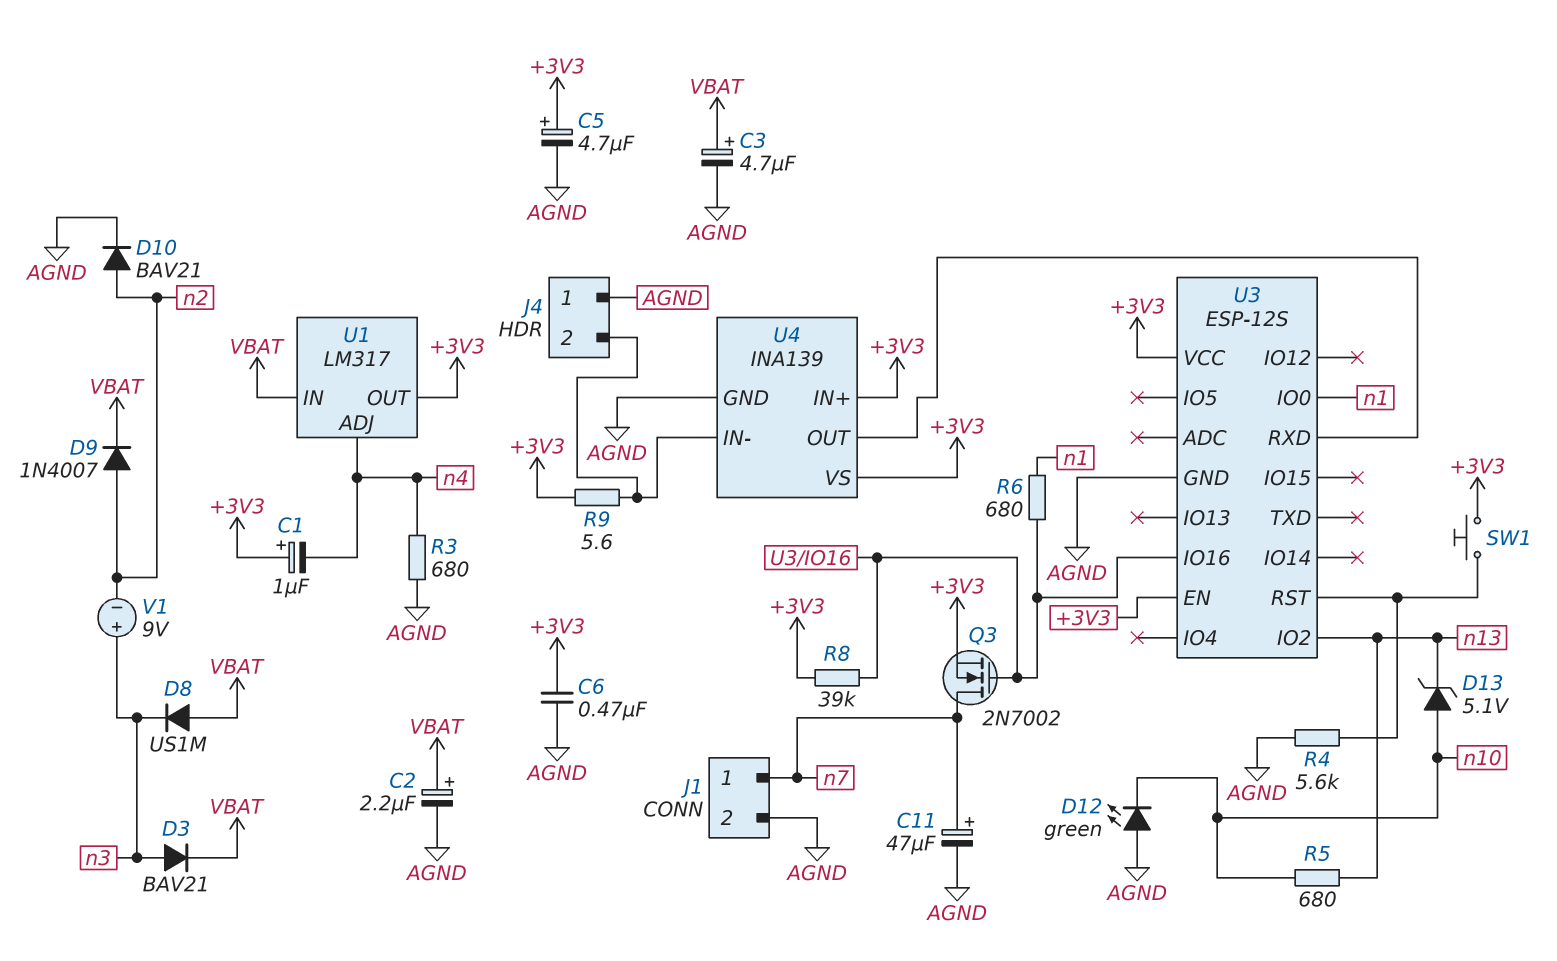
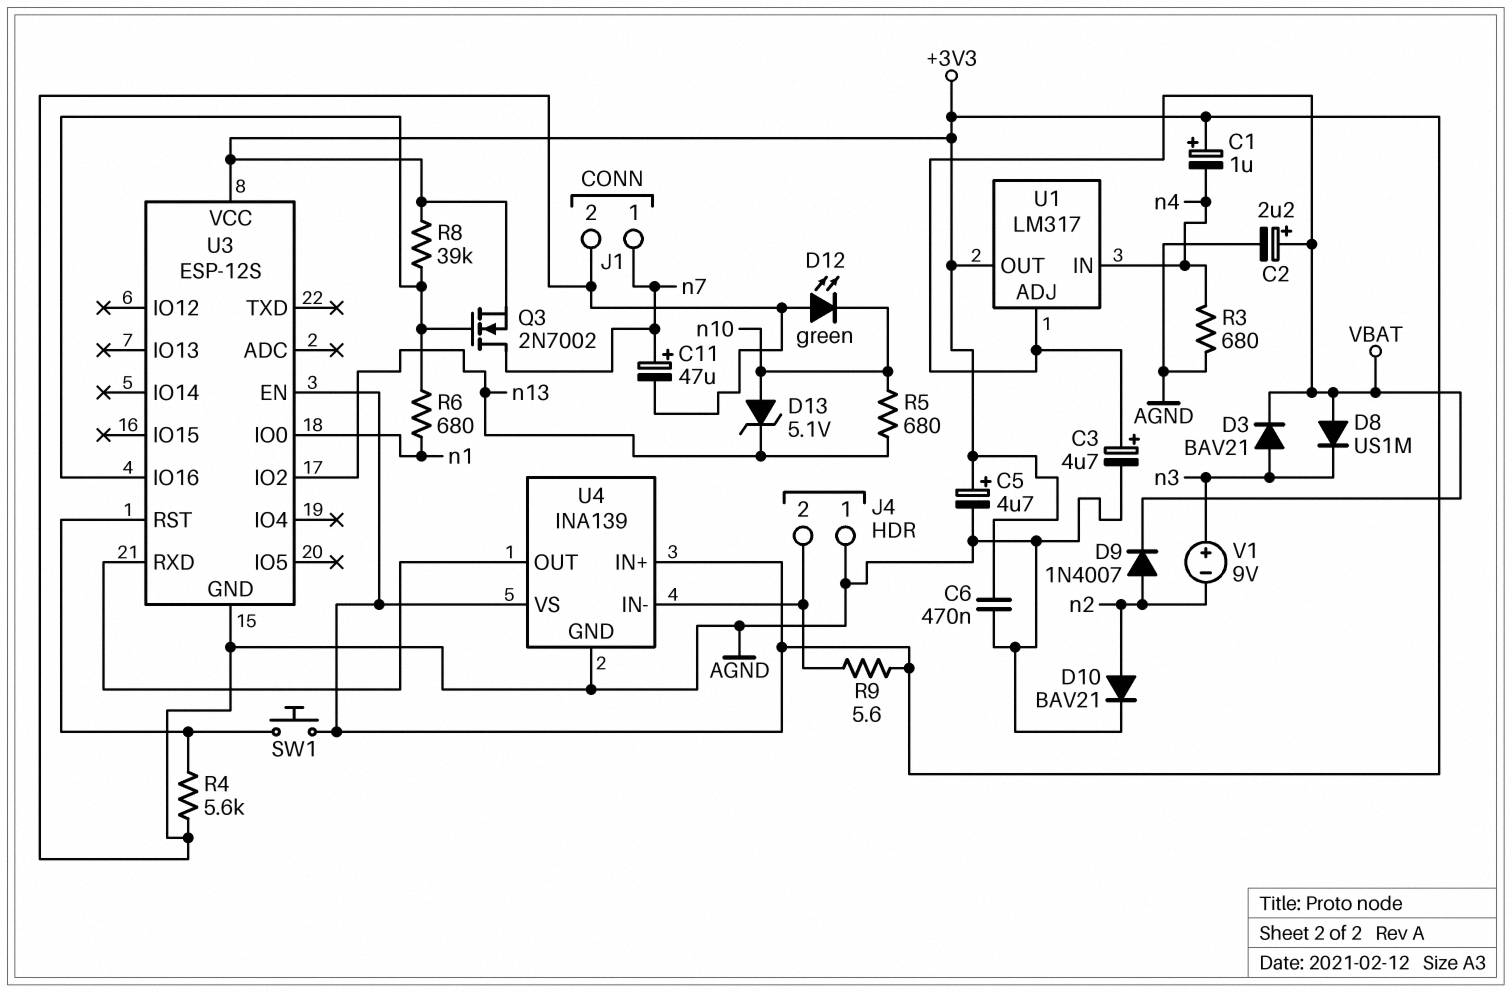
U1 pin ADJ: n4 -> VBAT
U1 pin IN: VBAT -> n4

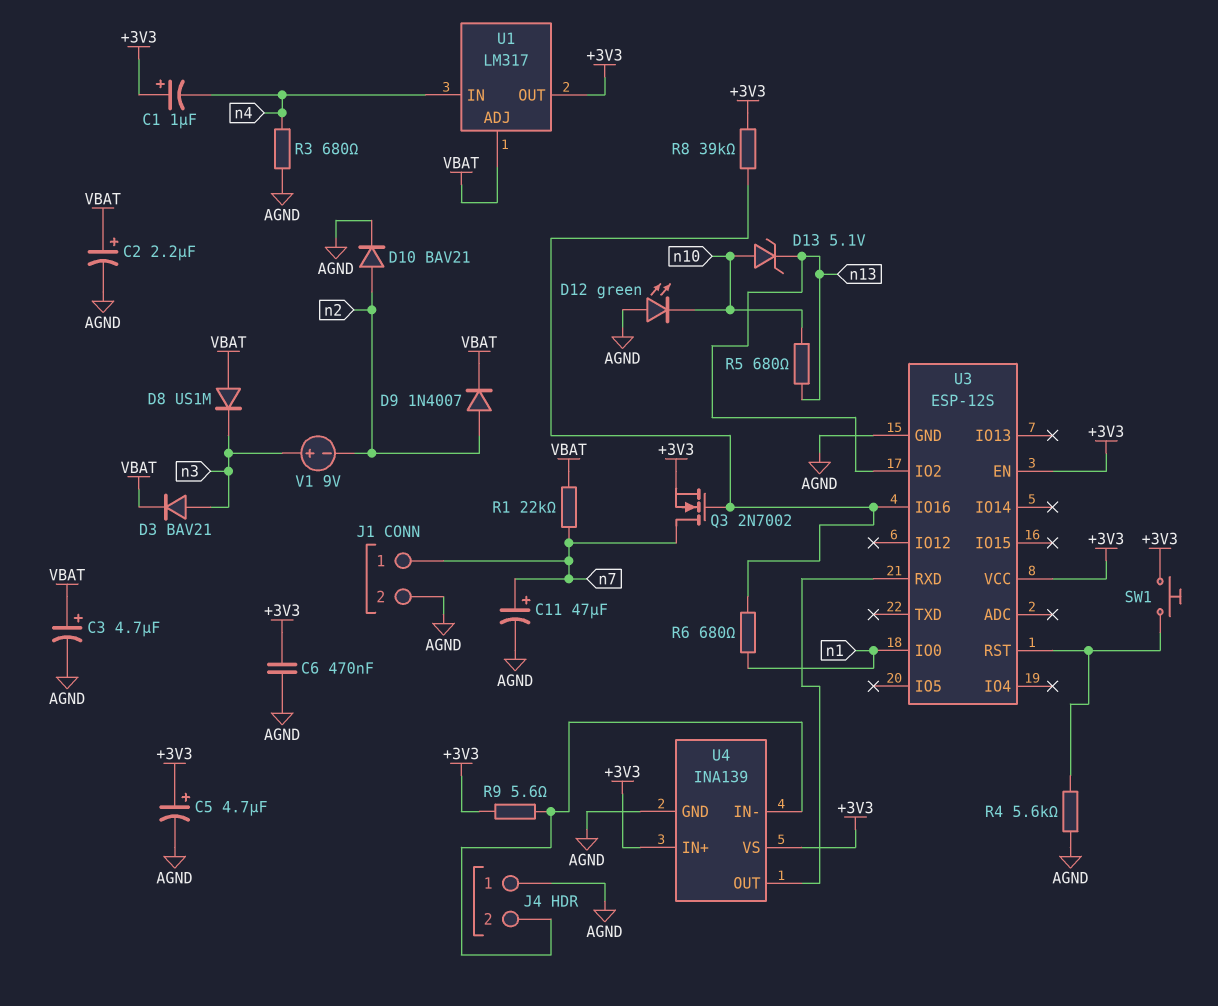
R1: none -> 22k (VBAT, n7)

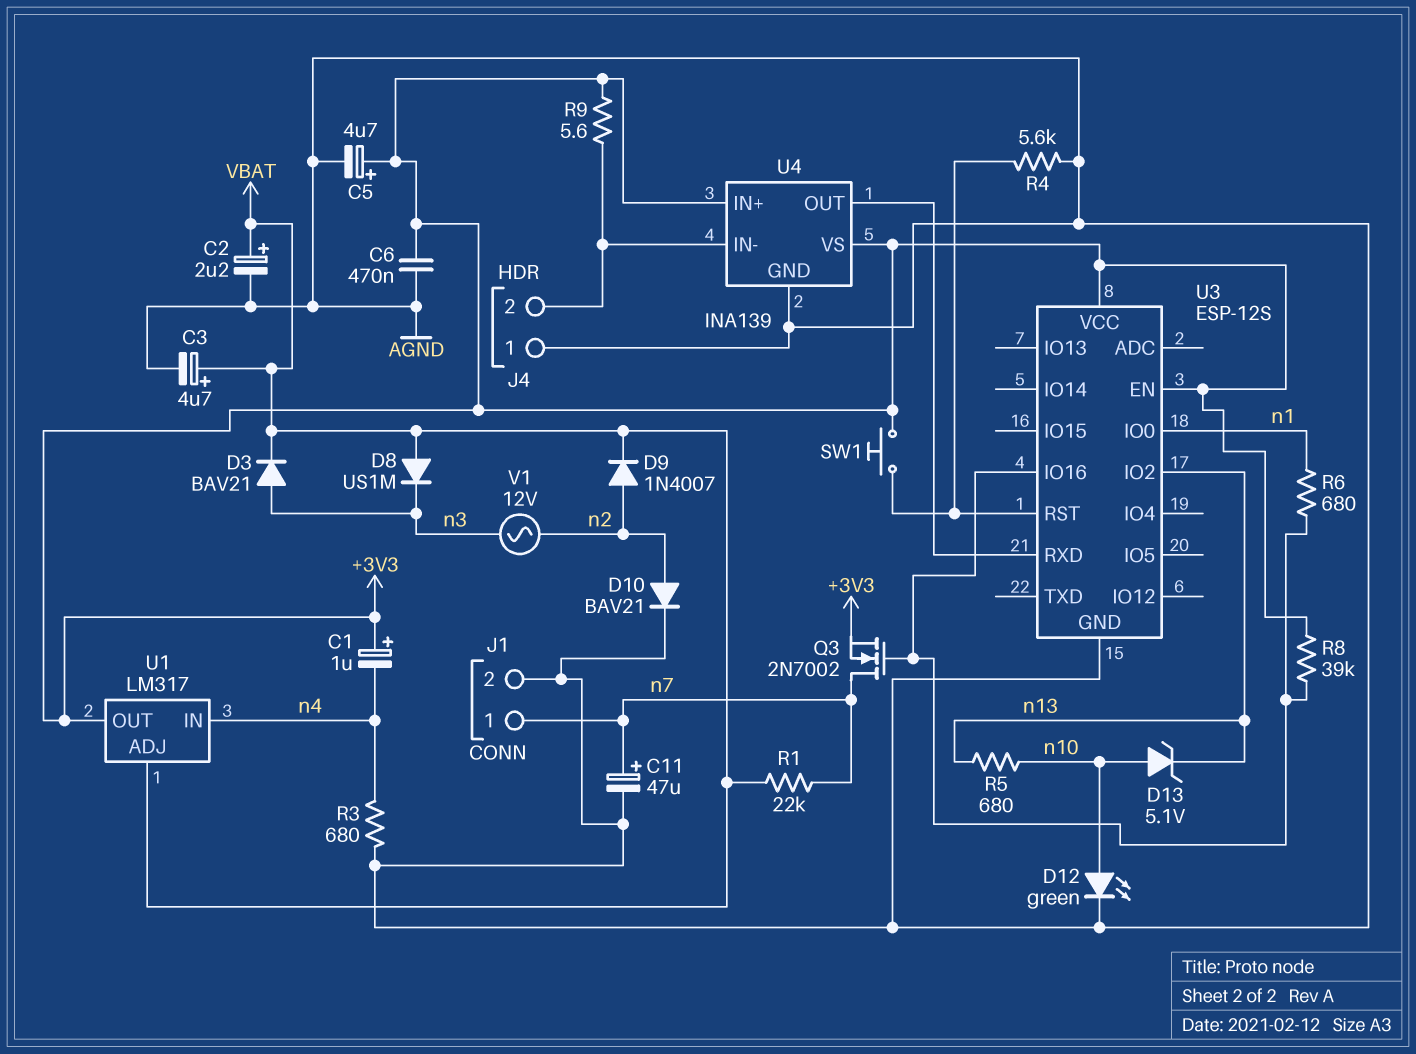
D12: LED green (A AGND, K n10) -> LED green (A n10, K AGND)
V1: 9V (plus n3, minus n2) -> AC 12V (n2, n3)

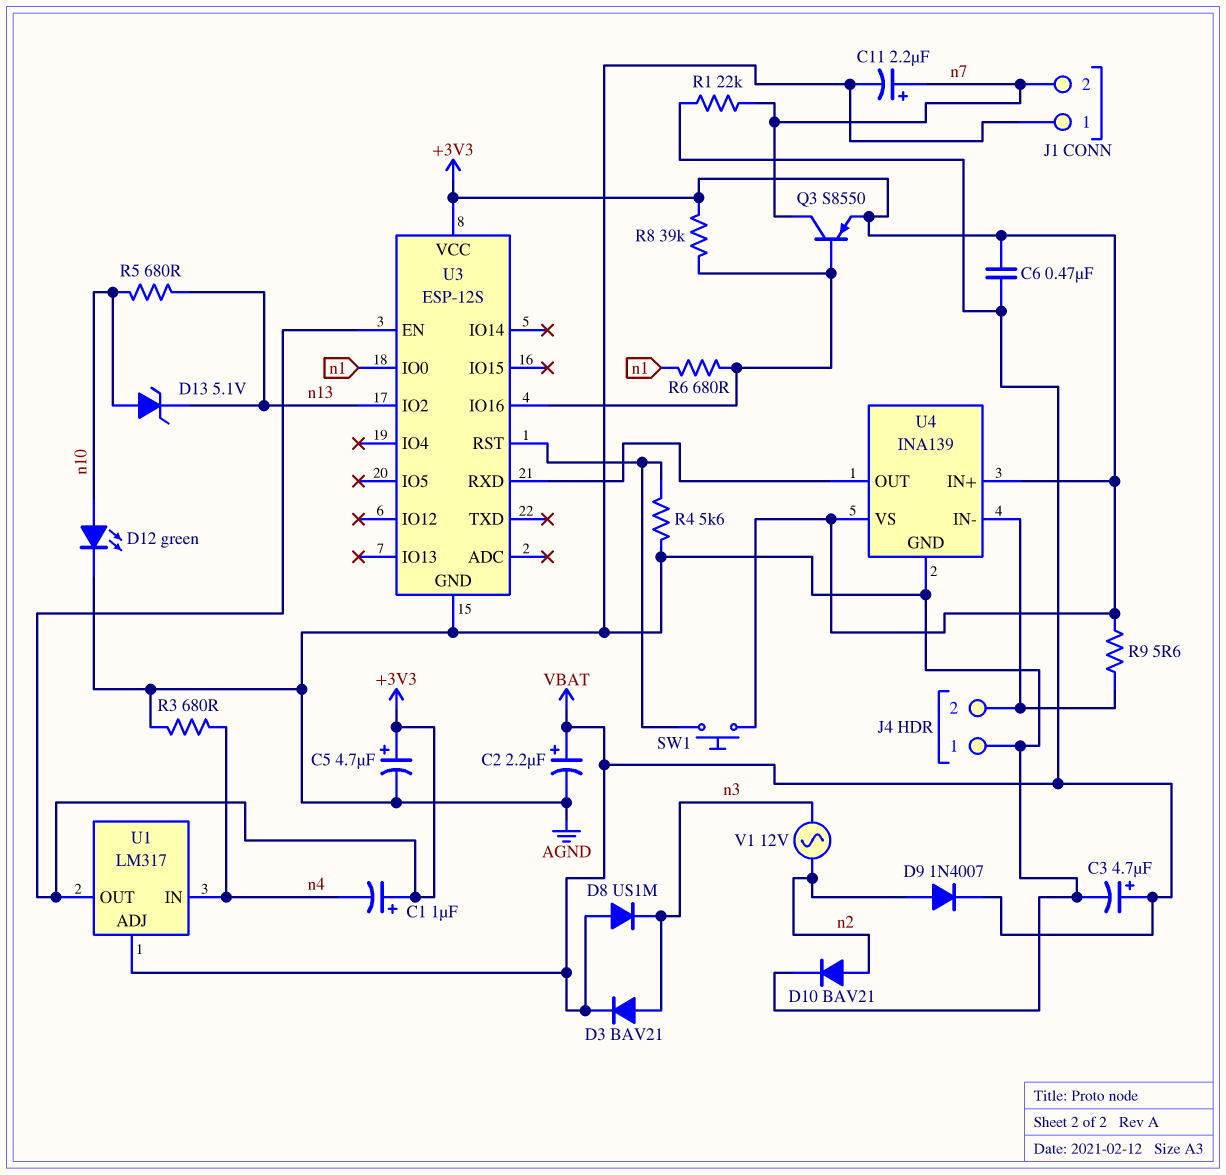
C6: 470nF (+3V3, AGND) -> 470nF (+3V3, VBAT)
C11: 47uF (plus n7, minus AGND) -> 2.2uF (plus n7, minus AGND)
J1 pin 1: n7 -> AGND
J1 pin 2: AGND -> n7
Q3: NMOS 2N7002 (G U3/IO16, D n7, S +3V3) -> PNP S8550 (B U3/IO16, C n7, E +3V3)

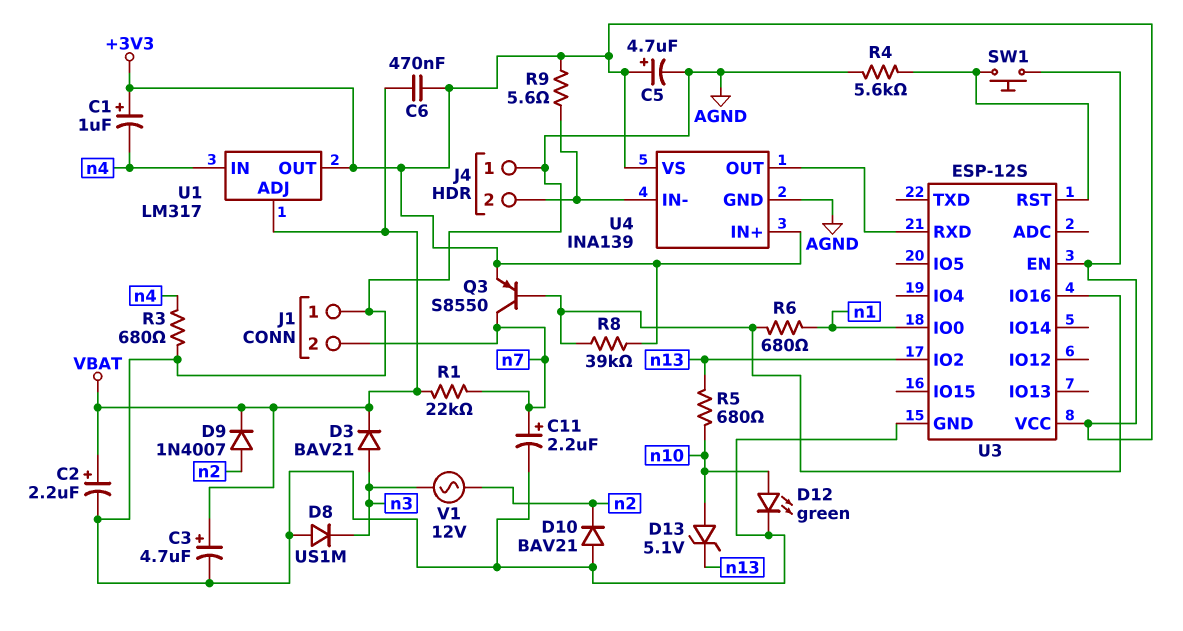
D8: diode US1M (A VBAT, K n3) -> diode US1M (A AGND, K n3)
D10: diode BAV21 (A n2, K AGND) -> diode BAV21 (A AGND, K n2)

